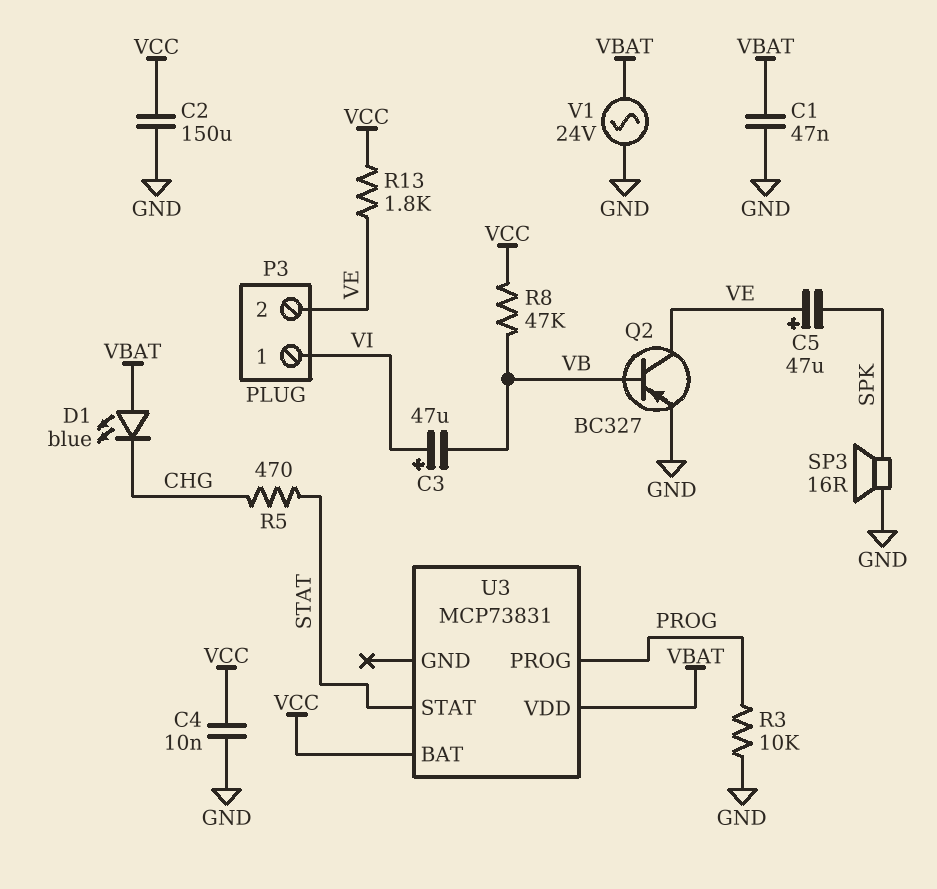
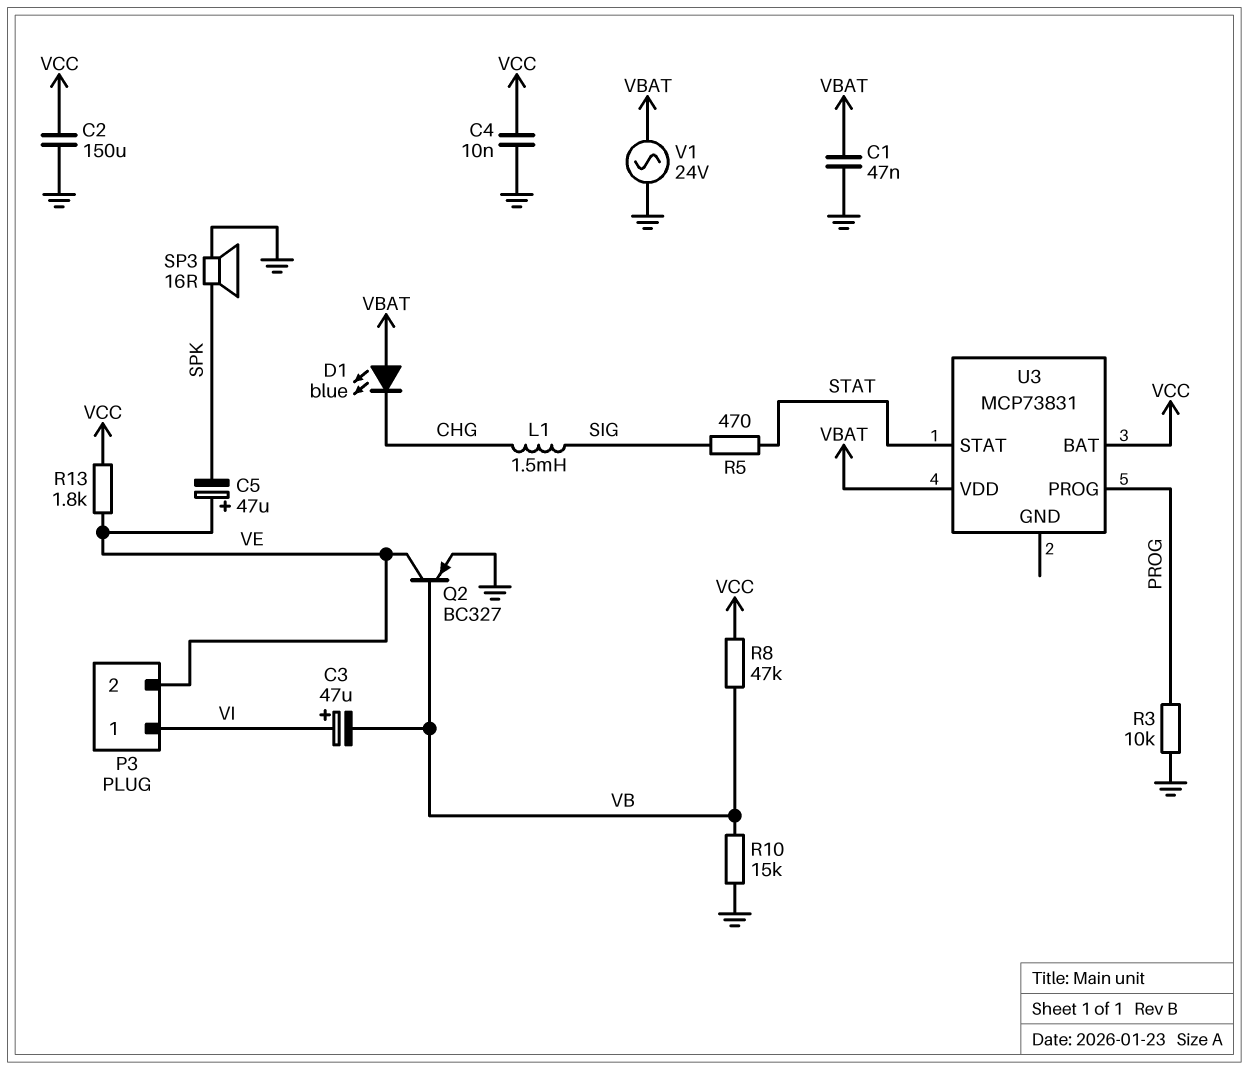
L1: none -> 1.5mH (CHG, SIG)
R5: 470 (CHG, STAT) -> 470 (SIG, STAT)
R10: none -> 15k (GND, VB)

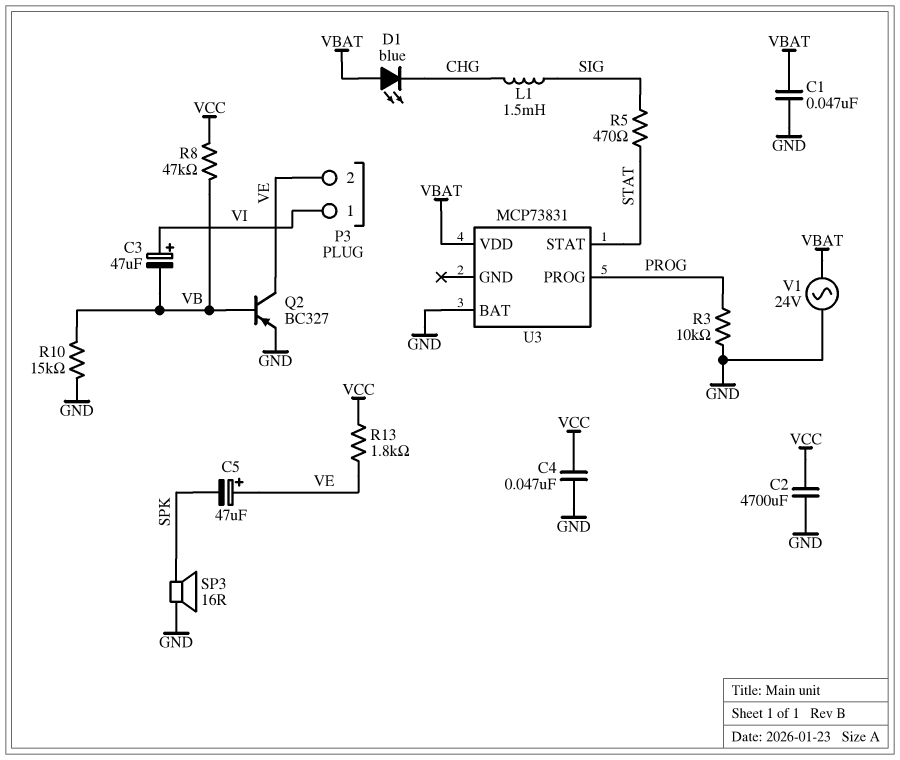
C2: 150uF (GND, VCC) -> 4700uF (GND, VCC)
C4: 10nF (GND, VCC) -> 47nF (GND, VCC)
U3 pin BAT: VCC -> GND

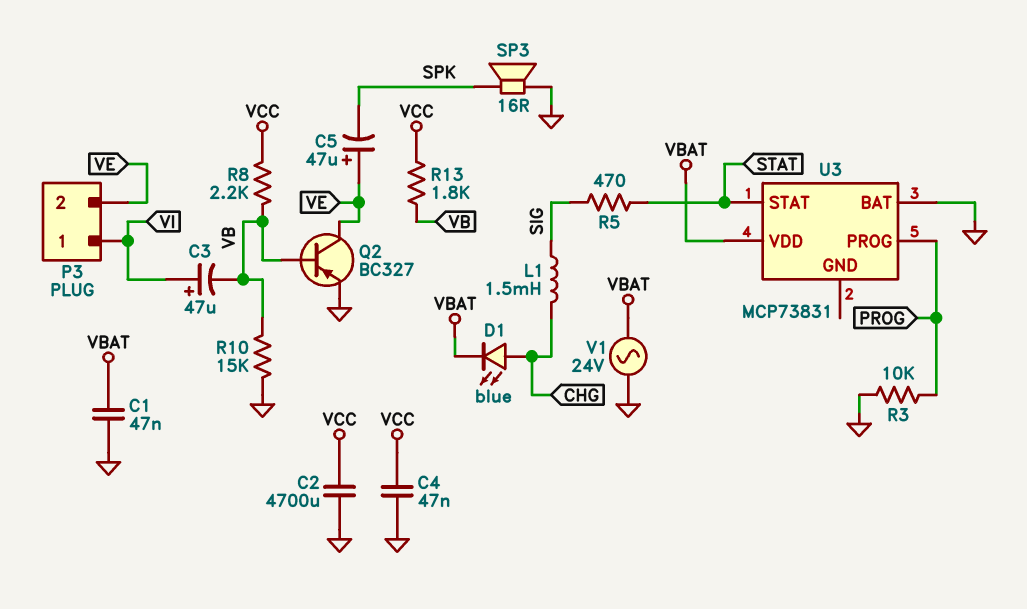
D1: LED blue (A VBAT, K CHG) -> LED blue (A CHG, K VBAT)
R8: 47k (VB, VCC) -> 2.2k (VB, VCC)
R13: 1.8k (VCC, VE) -> 1.8k (VB, VCC)

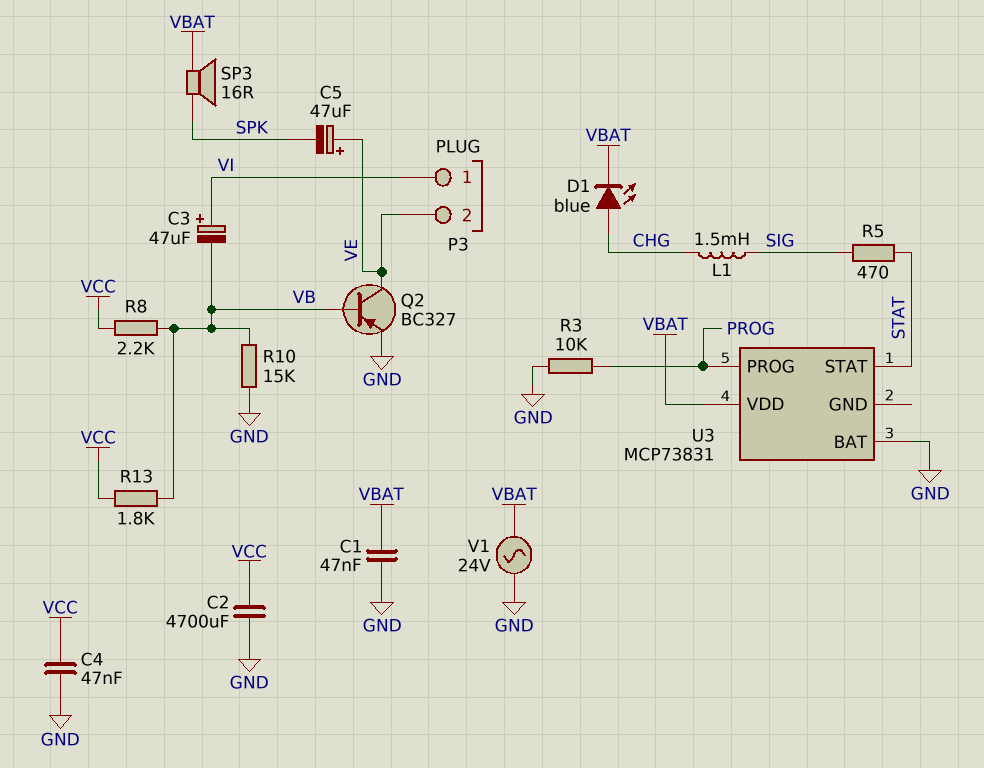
SP3: speaker 16R (GND, SPK) -> speaker 16R (SPK, VBAT)

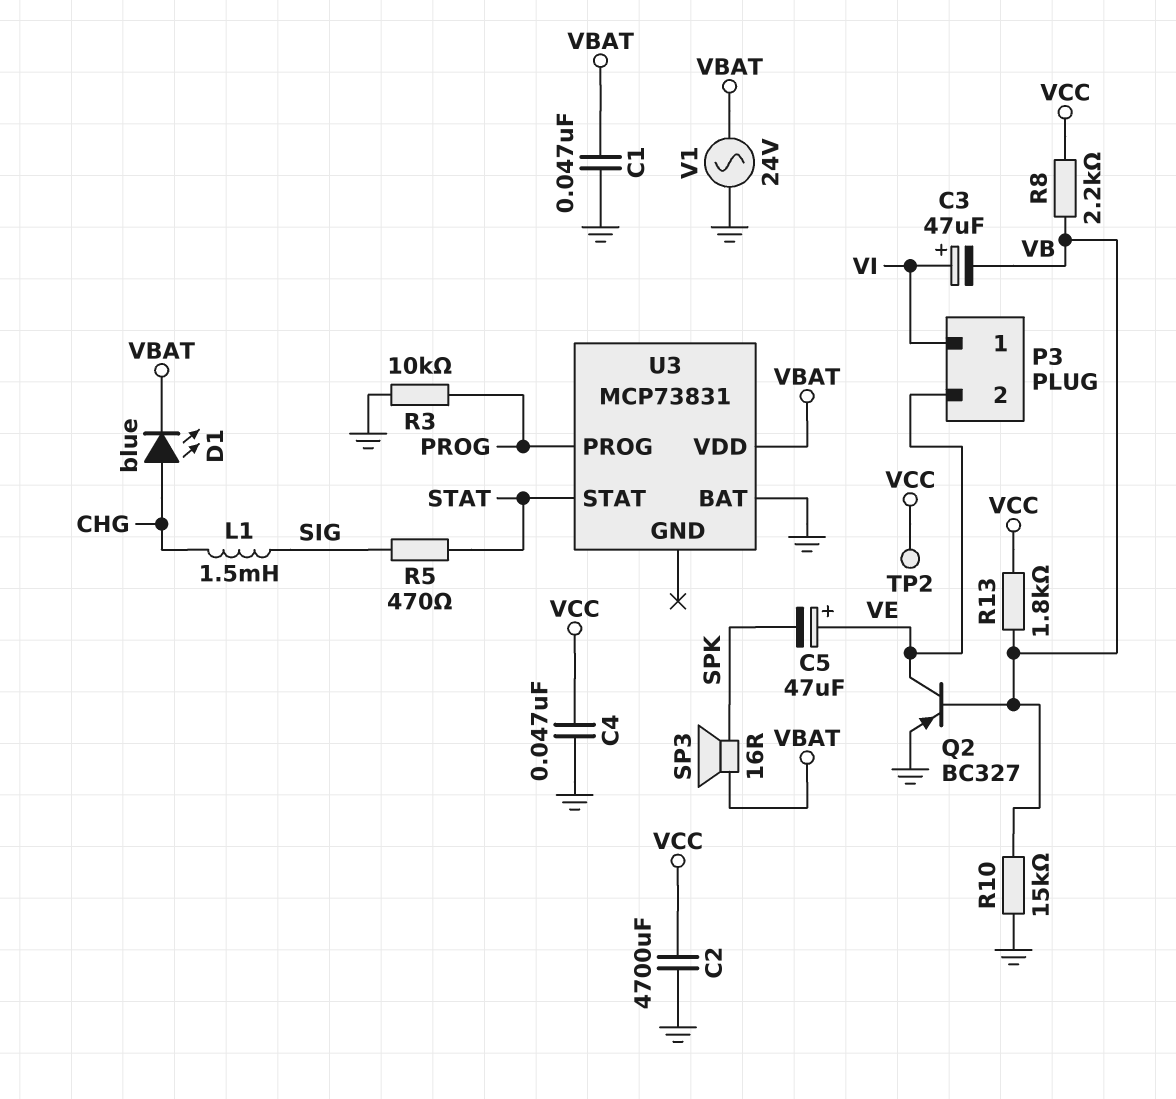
TP2: none -> test point (VCC)

